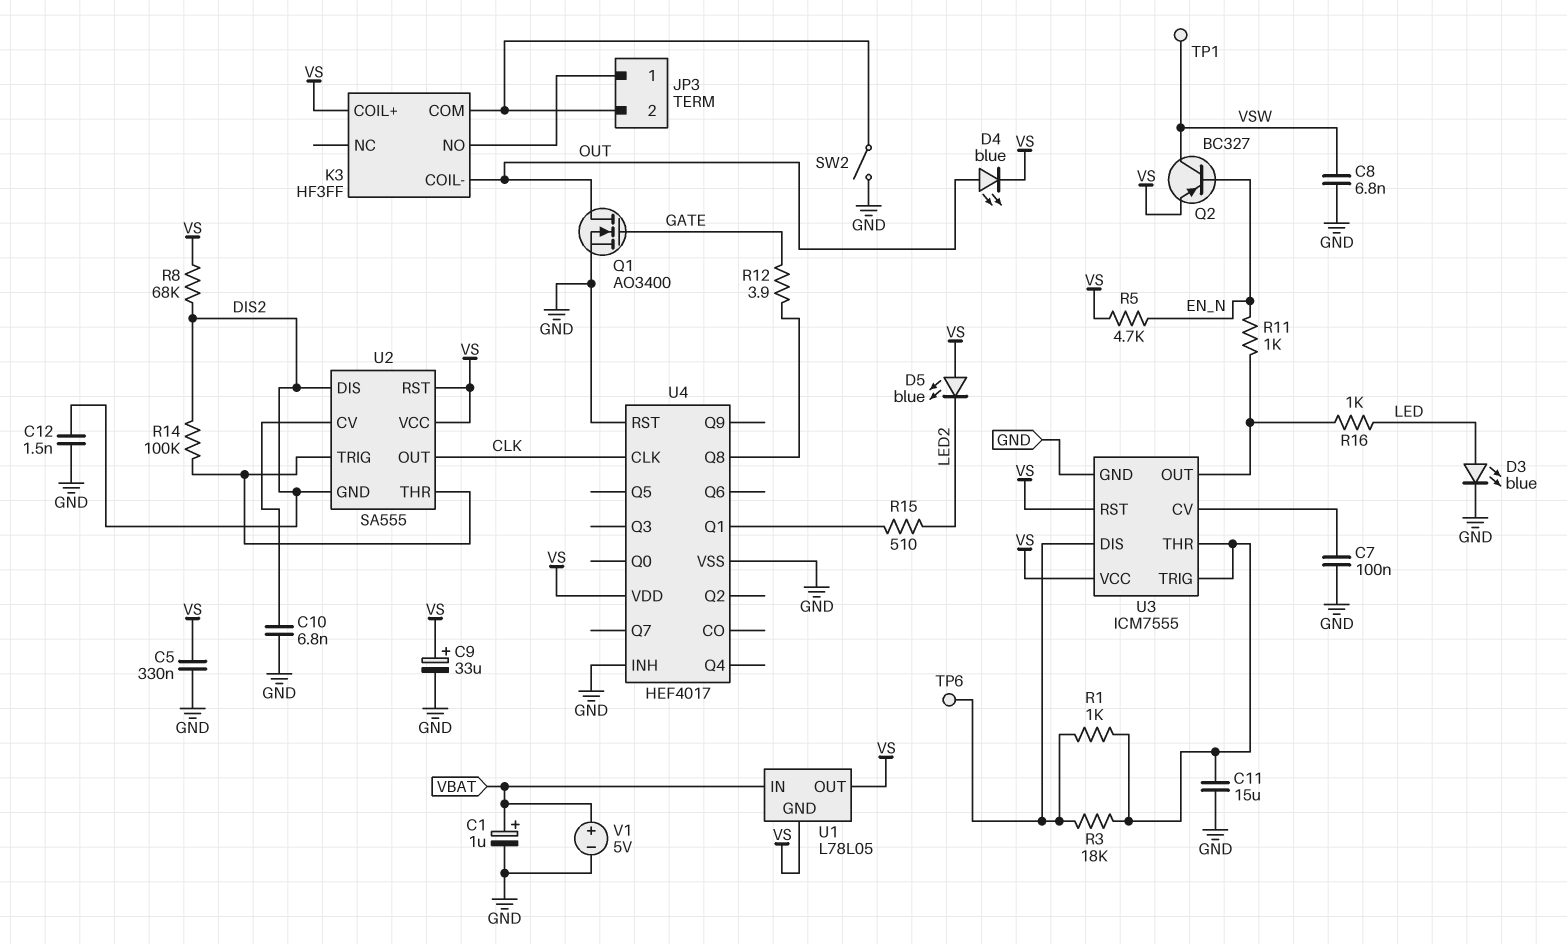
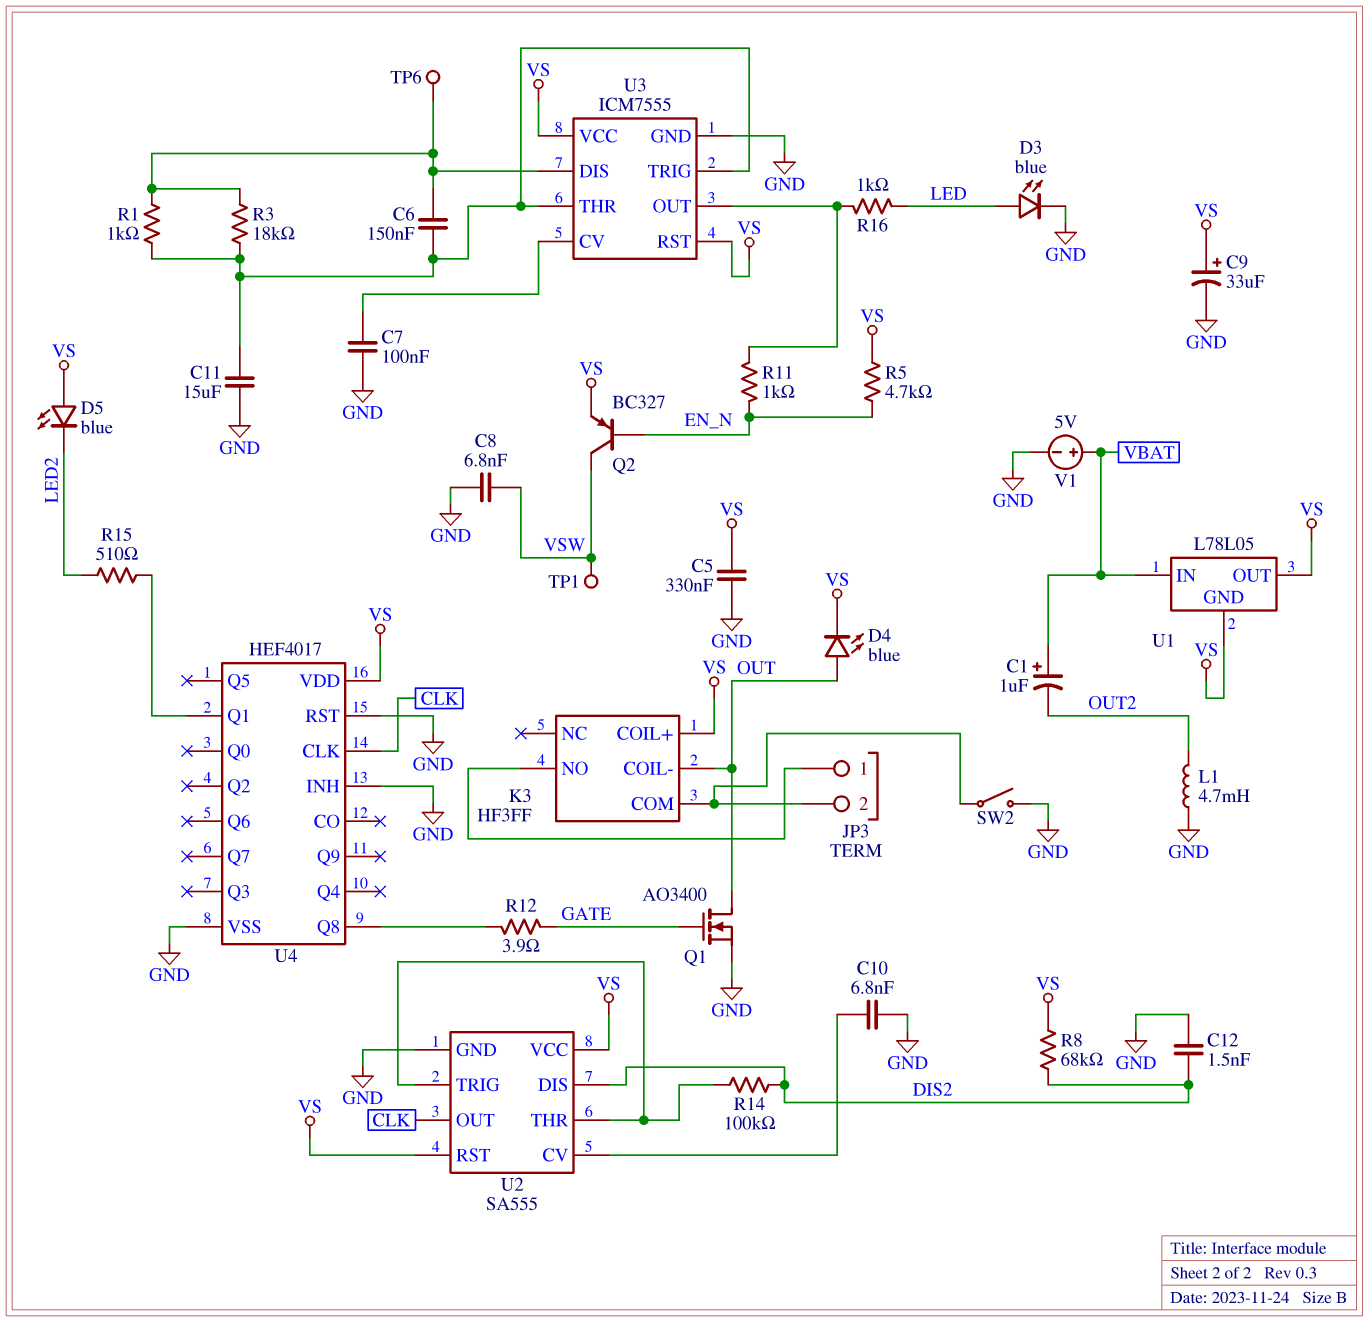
C1: 1uF (plus VBAT, minus GND) -> 1uF (plus VBAT, minus OUT2)
C6: none -> 150nF (U3/DIS, U3/THR)
L1: none -> 4.7mH (GND, OUT2)
U2 pin GND: DIS2 -> GND

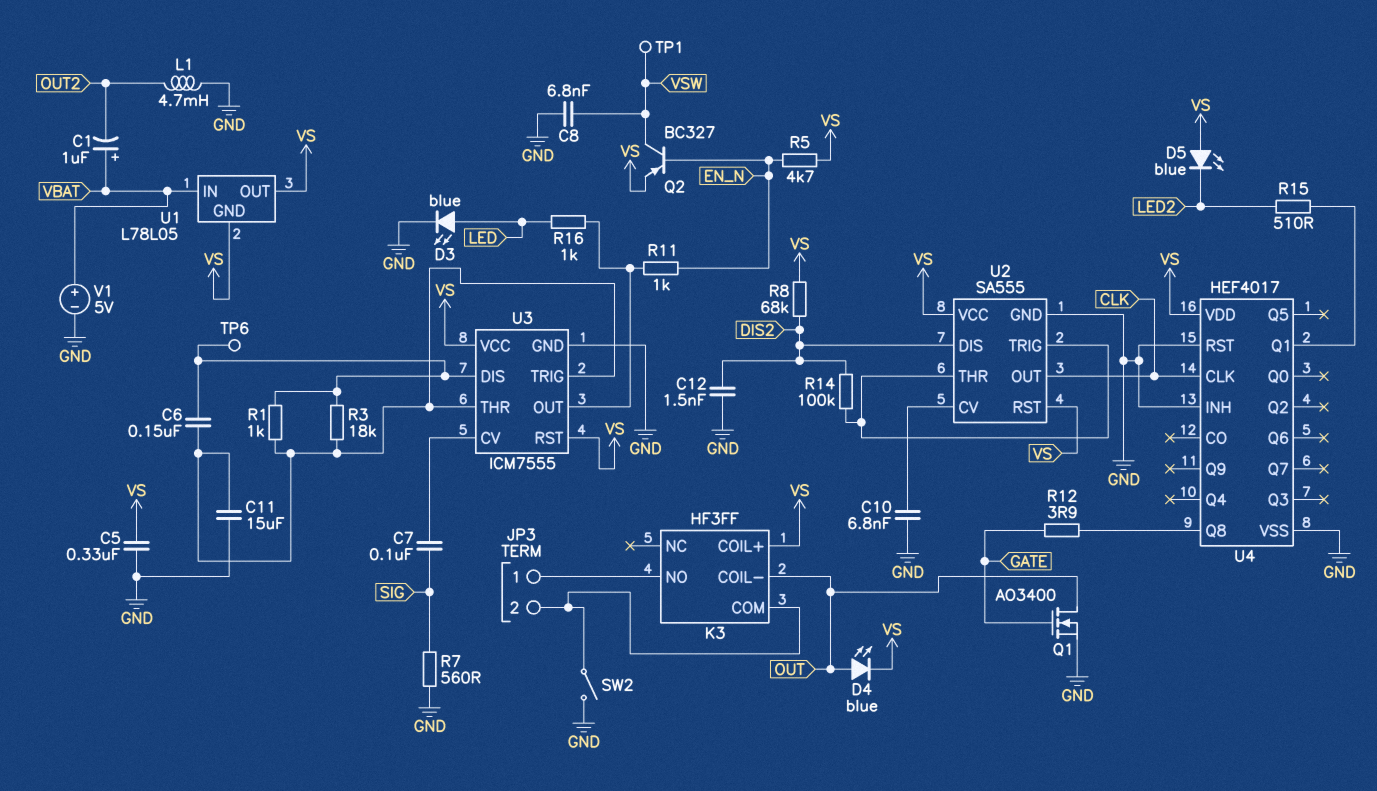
C7: 100nF (GND, U3/CV) -> 100nF (SIG, U3/CV)
C9: 33uF (plus VS, minus GND) -> none
R7: none -> 560 (GND, SIG)

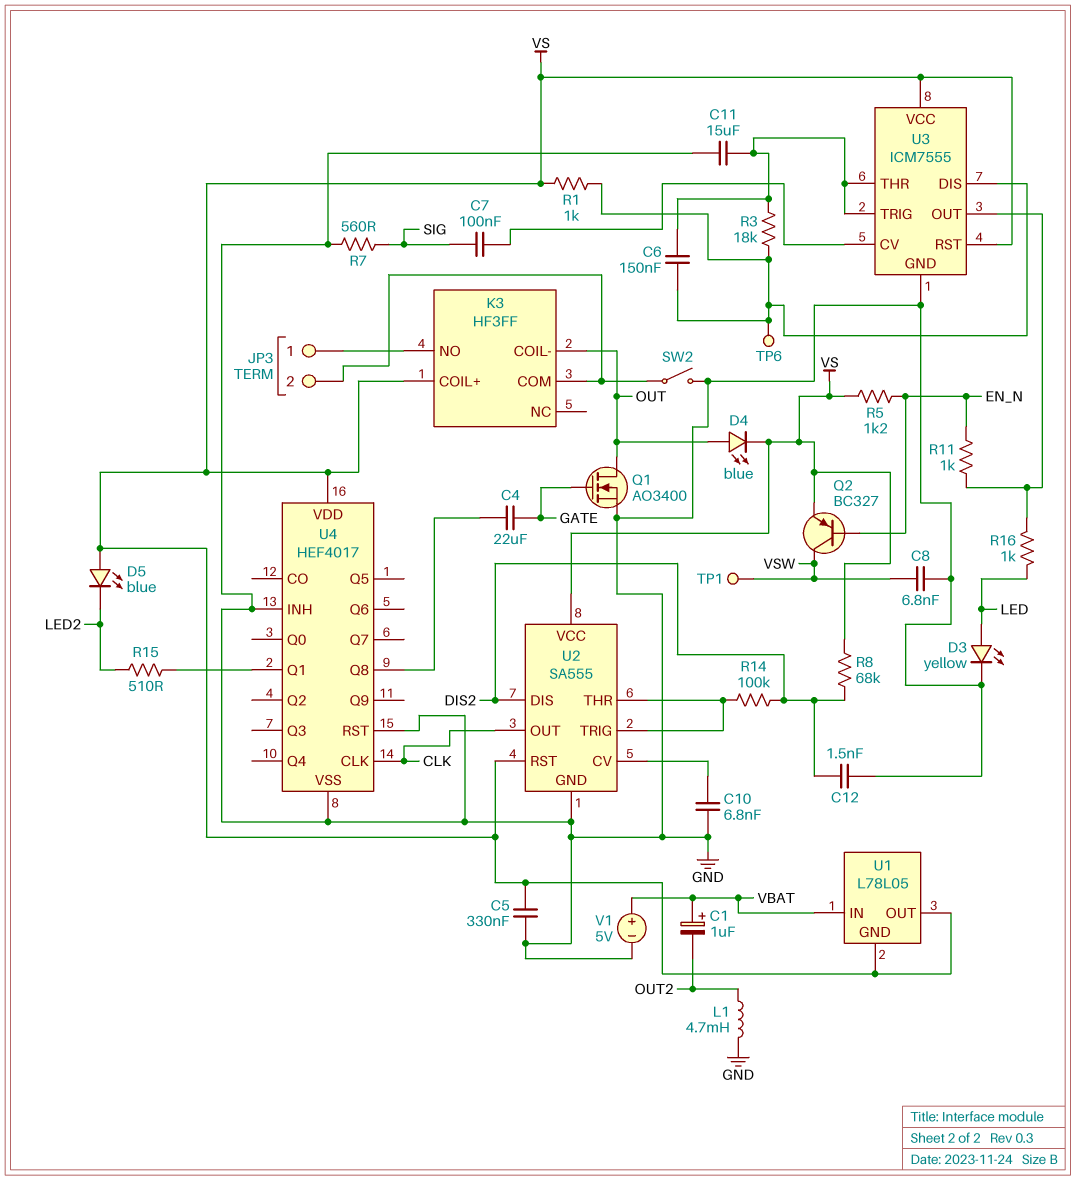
C4: none -> 22uF (GATE, U4/Q8)
D3: LED blue (A LED, K GND) -> LED yellow (A LED, K GND)
R1: 1k (U3/DIS, U3/THR) -> 1k (U3/DIS, VS)
R5: 4.7k (EN_N, VS) -> 1.2k (EN_N, VS)
R12: 3.9 (GATE, U4/Q8) -> none

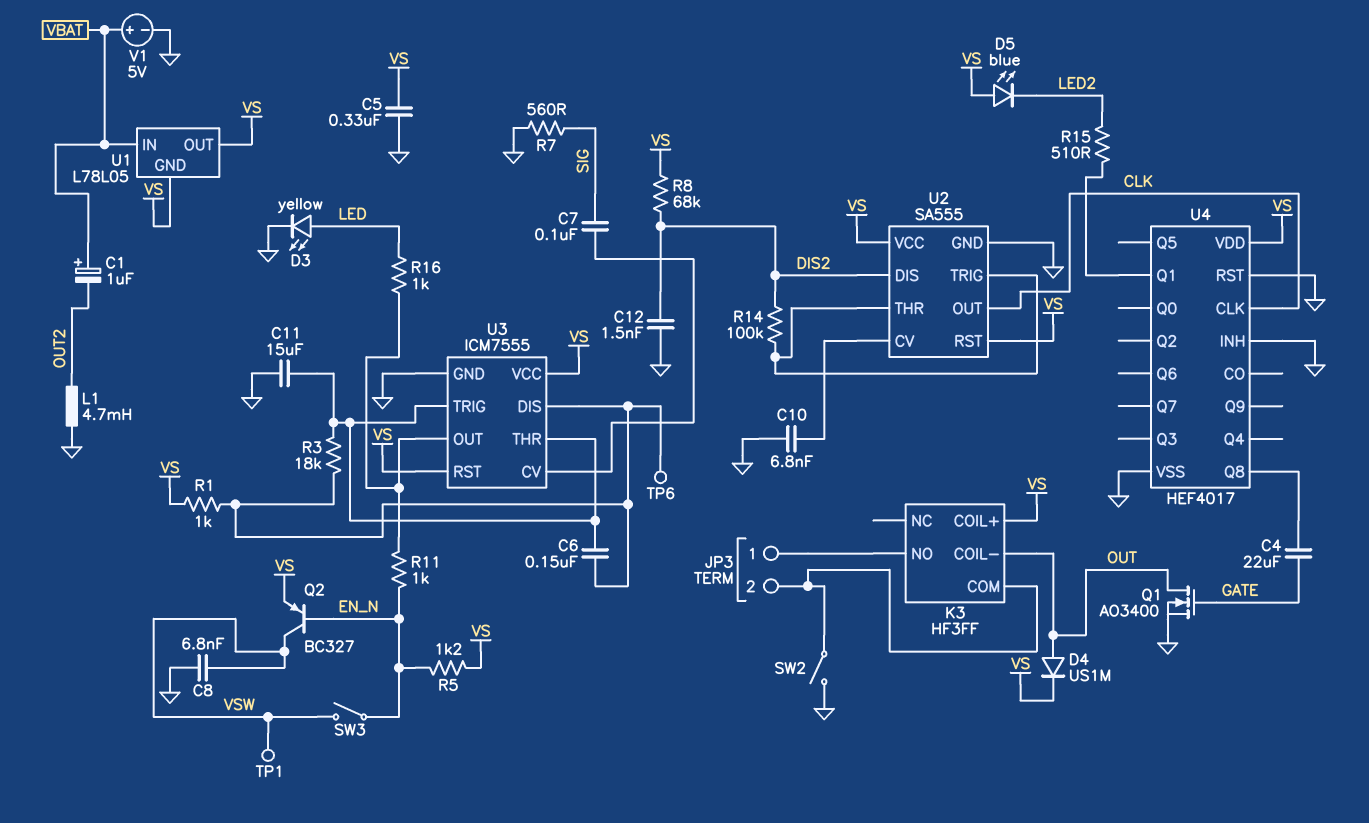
D4: LED blue (A OUT, K VS) -> diode US1M (A OUT, K VS)
SW3: none -> switch (EN_N, VSW)

